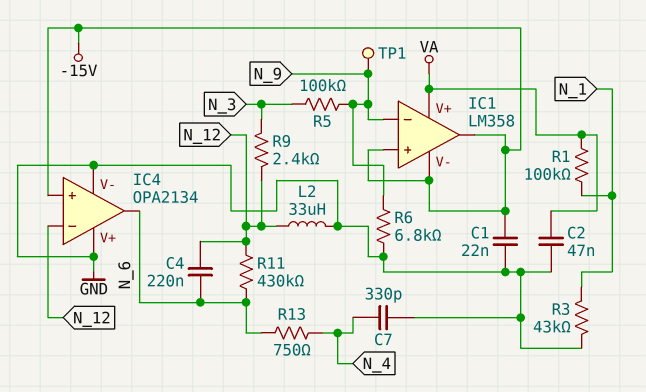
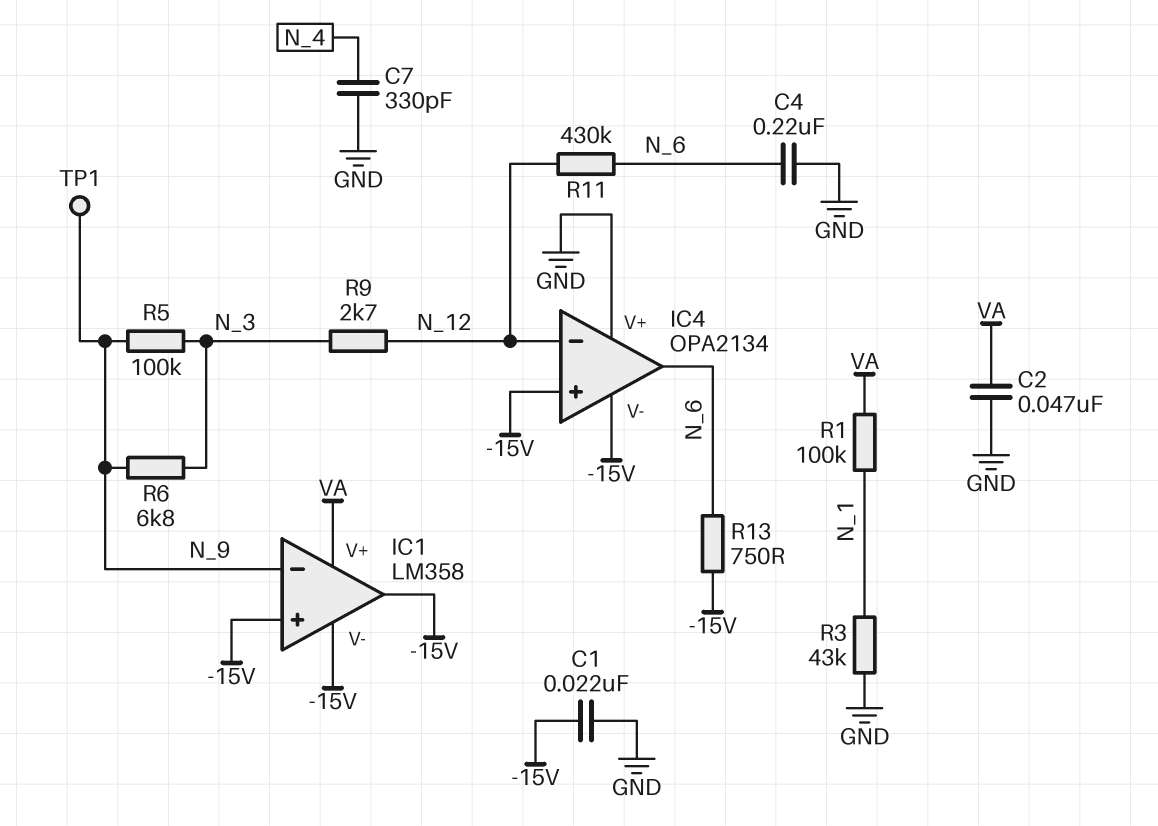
C4: 220nF (N_6, N_12) -> 220nF (GND, N_6)
IC4 pin V-: GND -> -15V
L2: 33uH (GND, N_12) -> none
R6: 6.8k (GND, N_9) -> 6.8k (N_3, N_9)
R9: 2.4k (N_3, N_12) -> 2.7k (N_3, N_12)
R13: 750 (N_4, N_6) -> 750 (-15V, N_6)

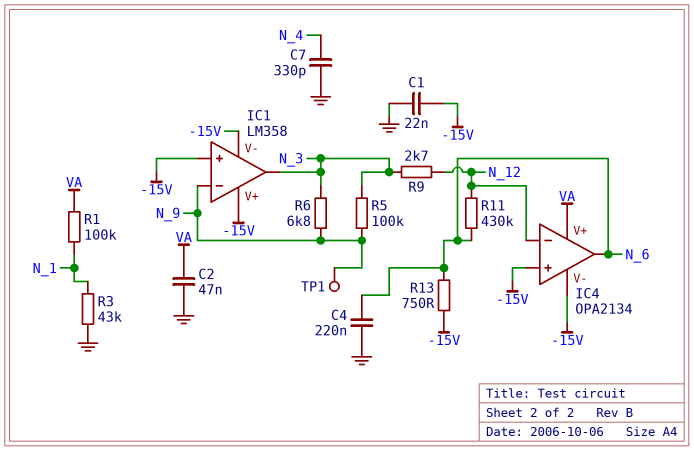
IC1 pin V+: VA -> -15V
IC1 pin out: -15V -> N_3
IC4 pin V+: GND -> VA

